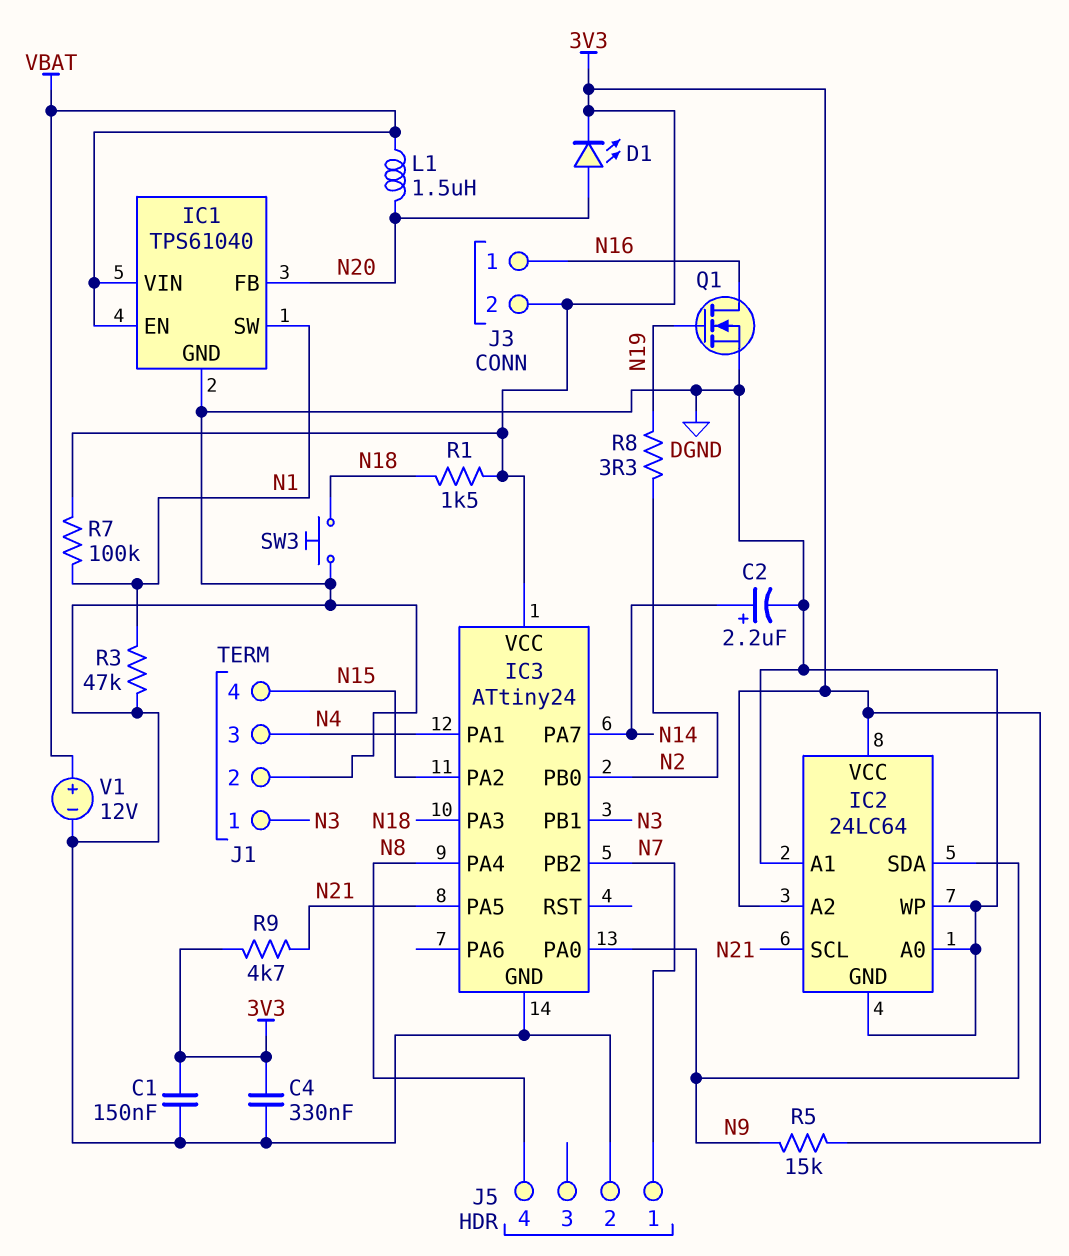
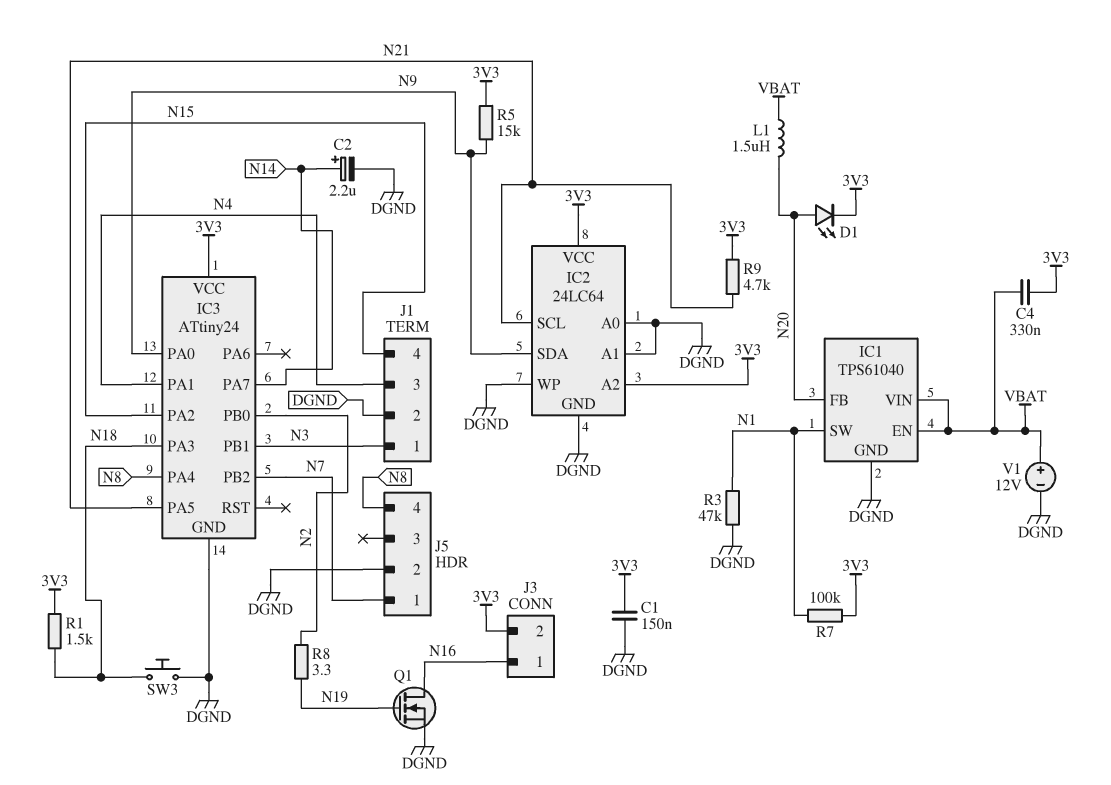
C4: 330nF (3V3, DGND) -> 330nF (3V3, VBAT)

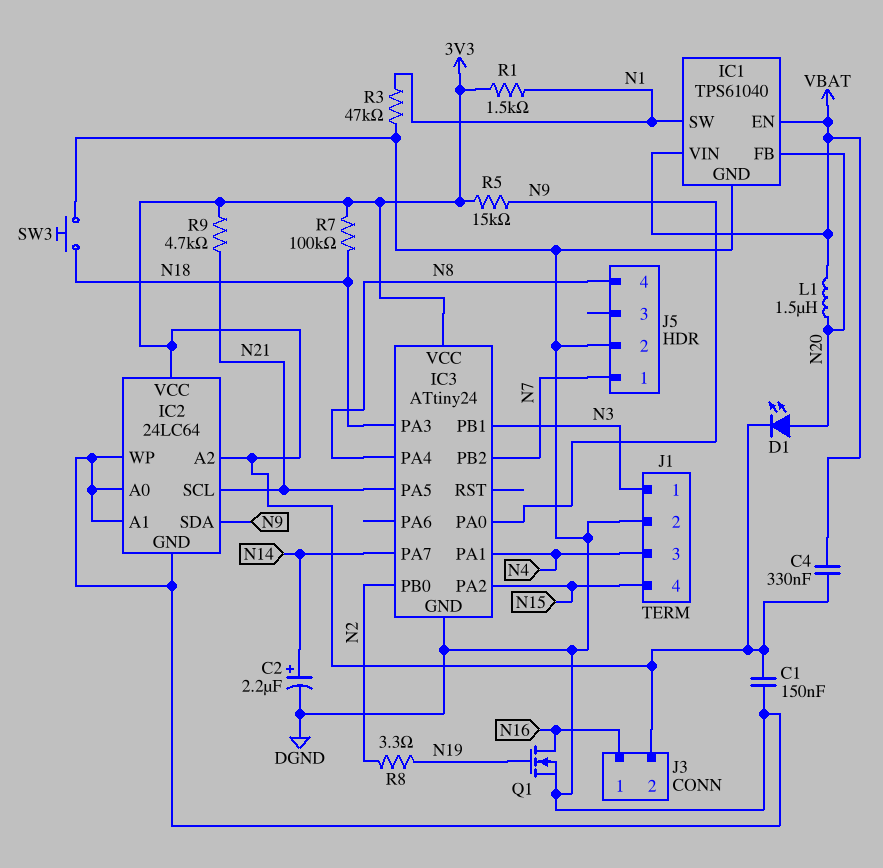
R1: 1.5k (3V3, N18) -> 1.5k (3V3, N1)
R7: 100k (3V3, N1) -> 100k (3V3, N18)
V1: 12V (plus VBAT, minus DGND) -> none

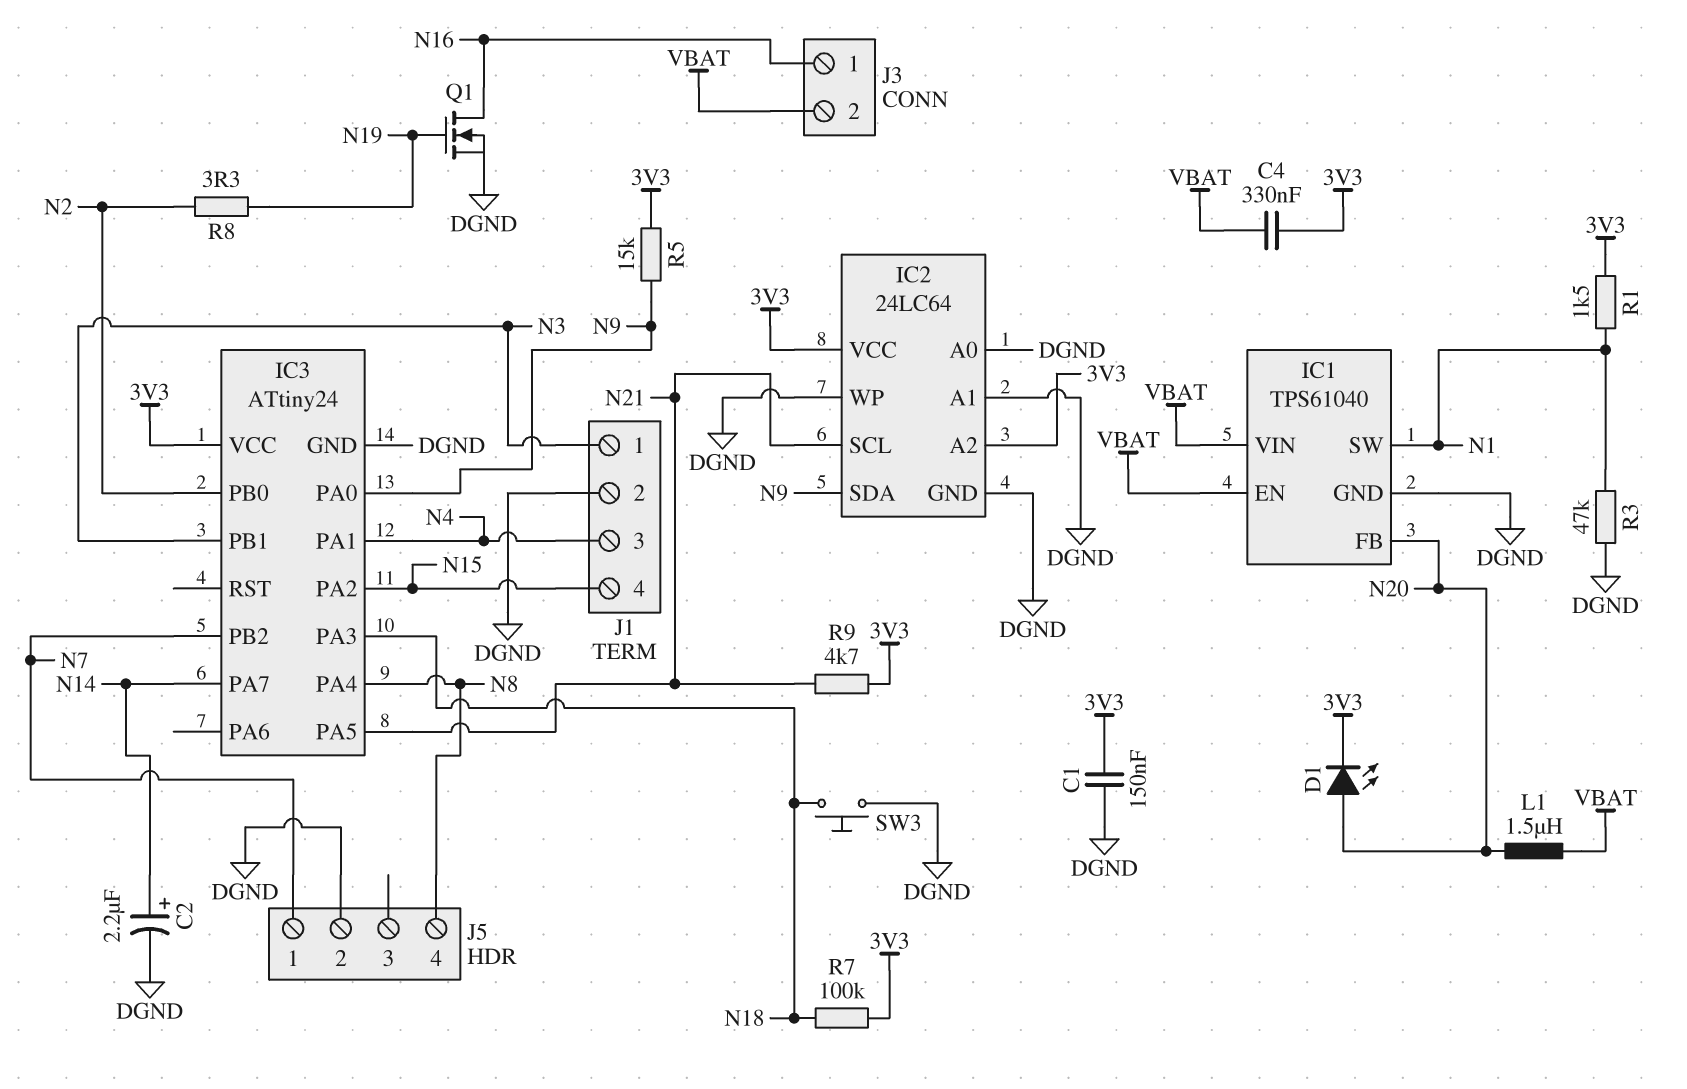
J3 pin 2: 3V3 -> VBAT

